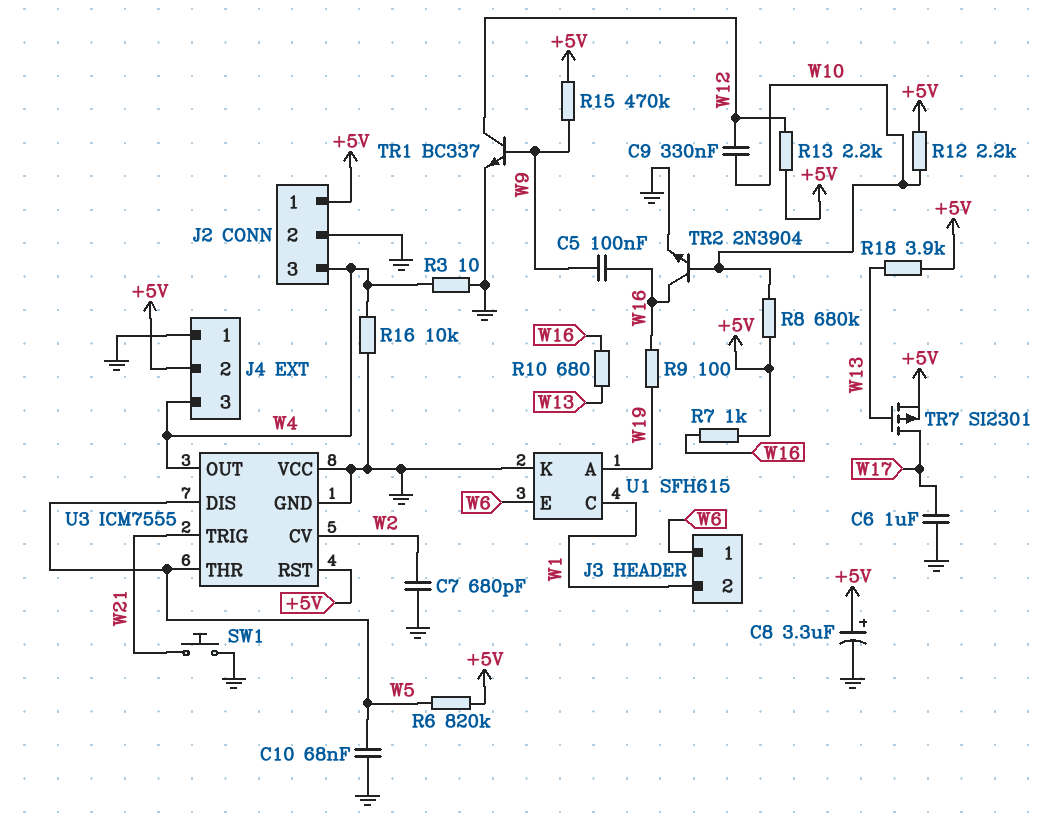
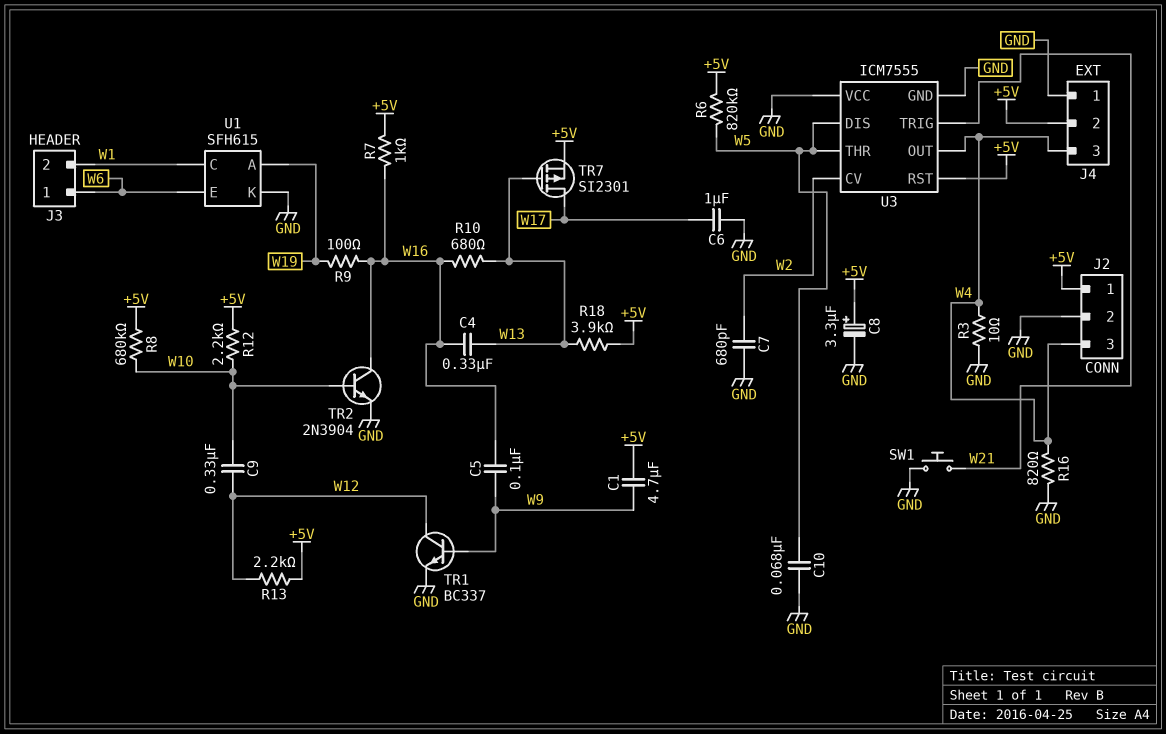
C1: none -> 4.7uF (+5V, W9)
C4: none -> 330nF (W13, W16)
R15: 470k (+5V, W9) -> none
R16: 10k (GND, W4) -> 820 (GND, W4)

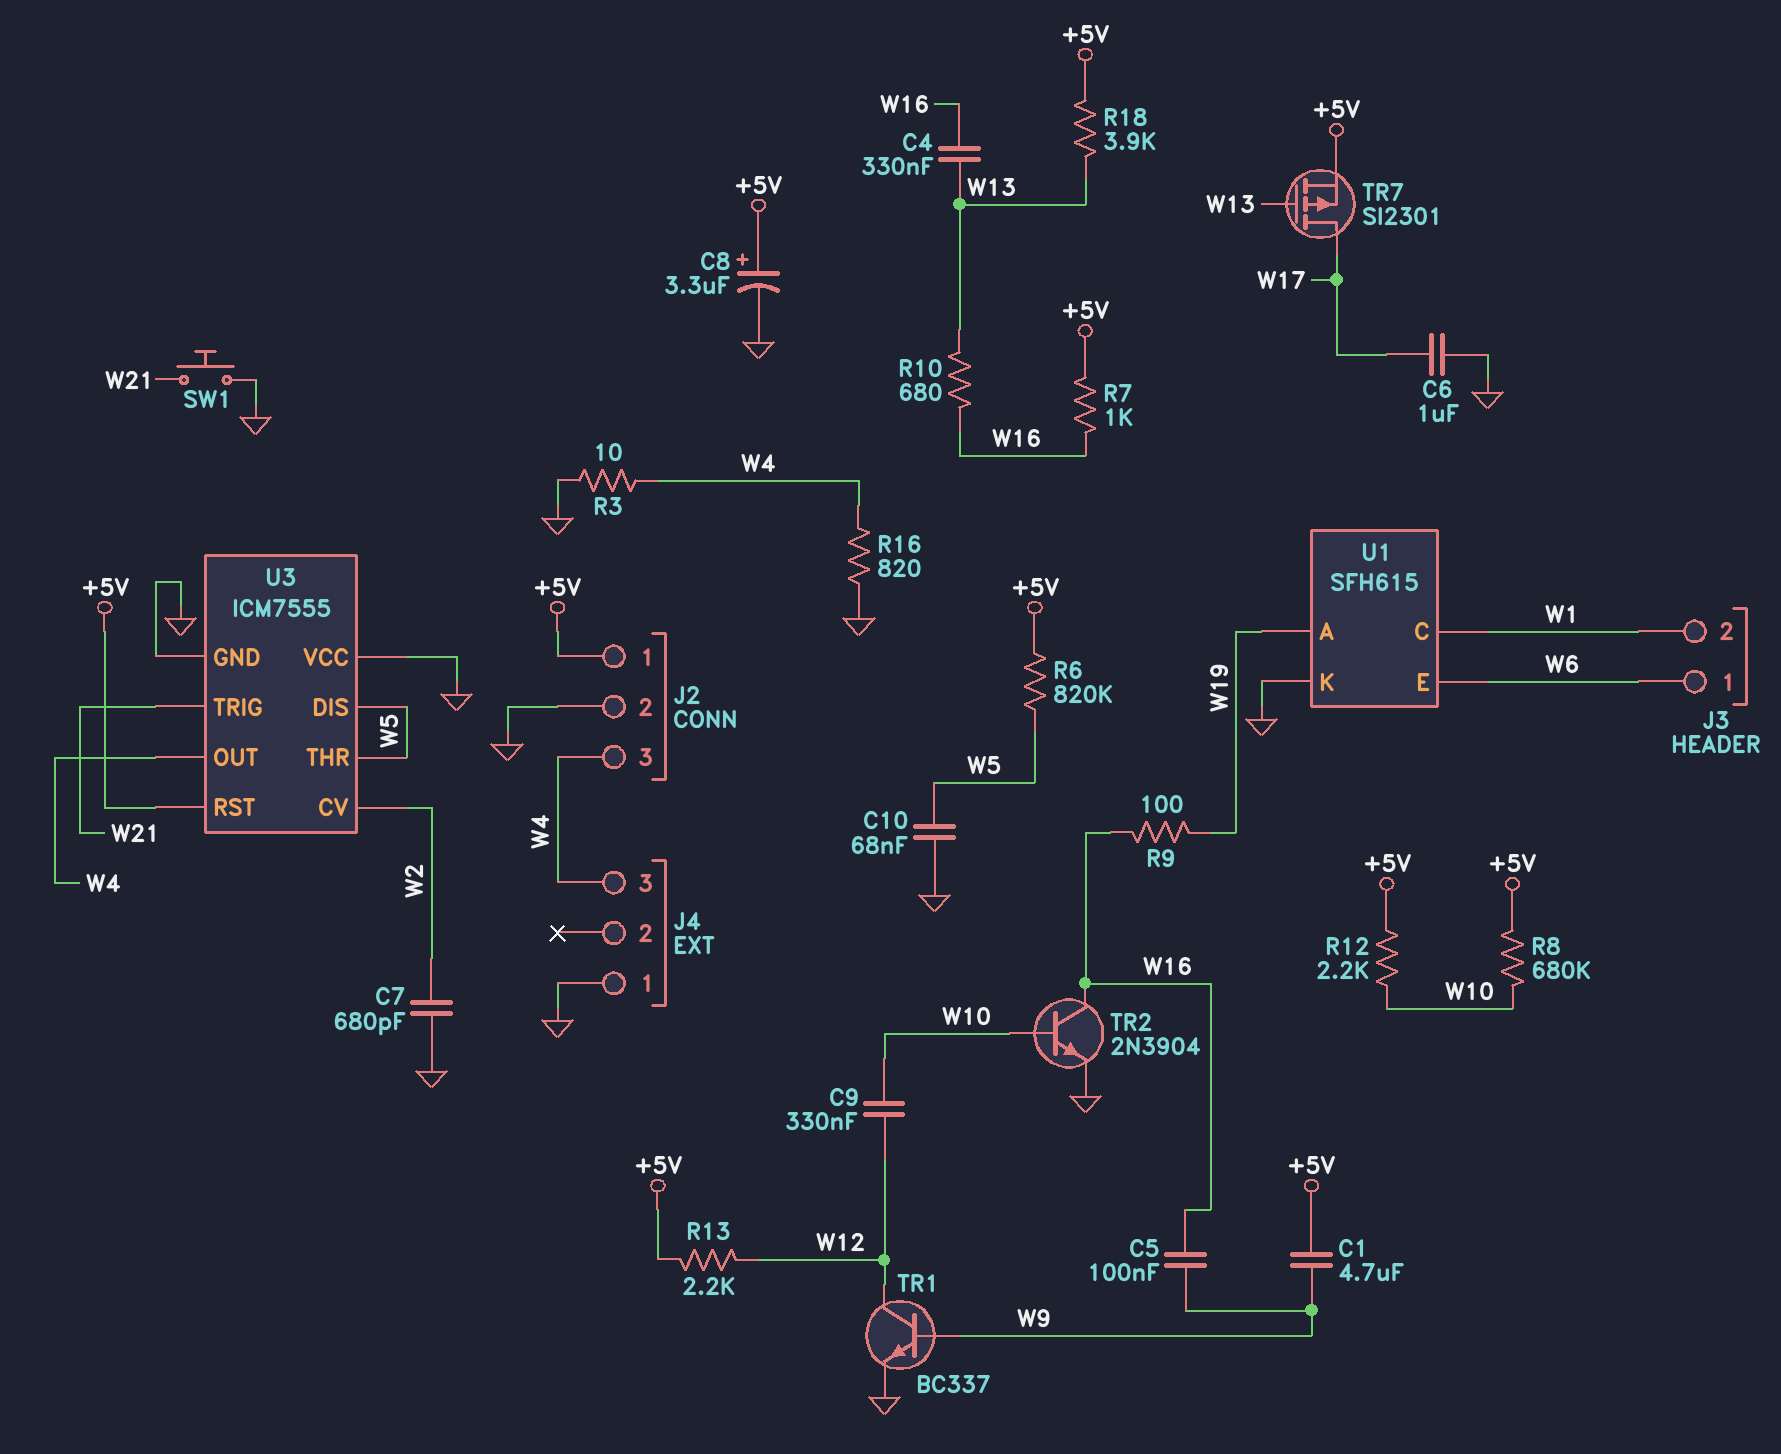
J4 pin 2: +5V -> none

